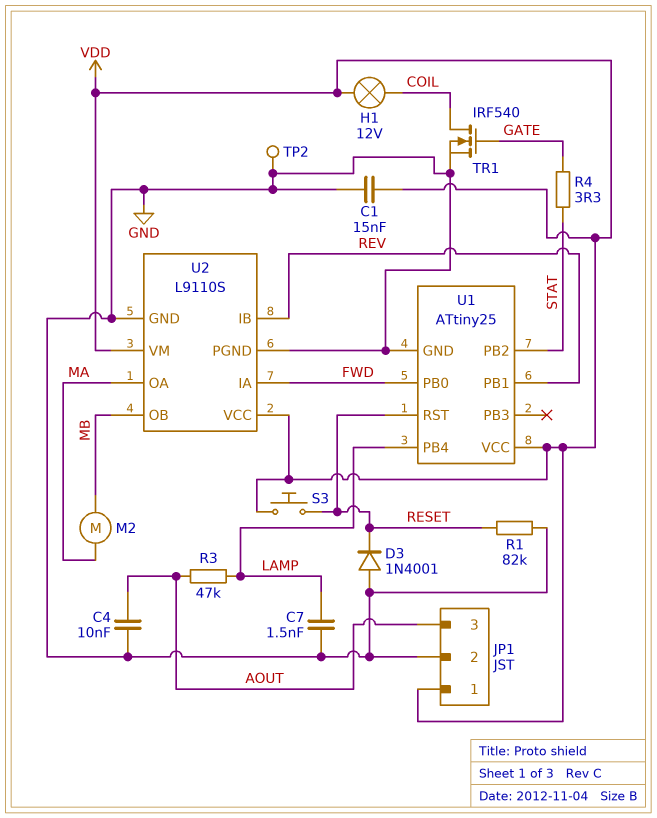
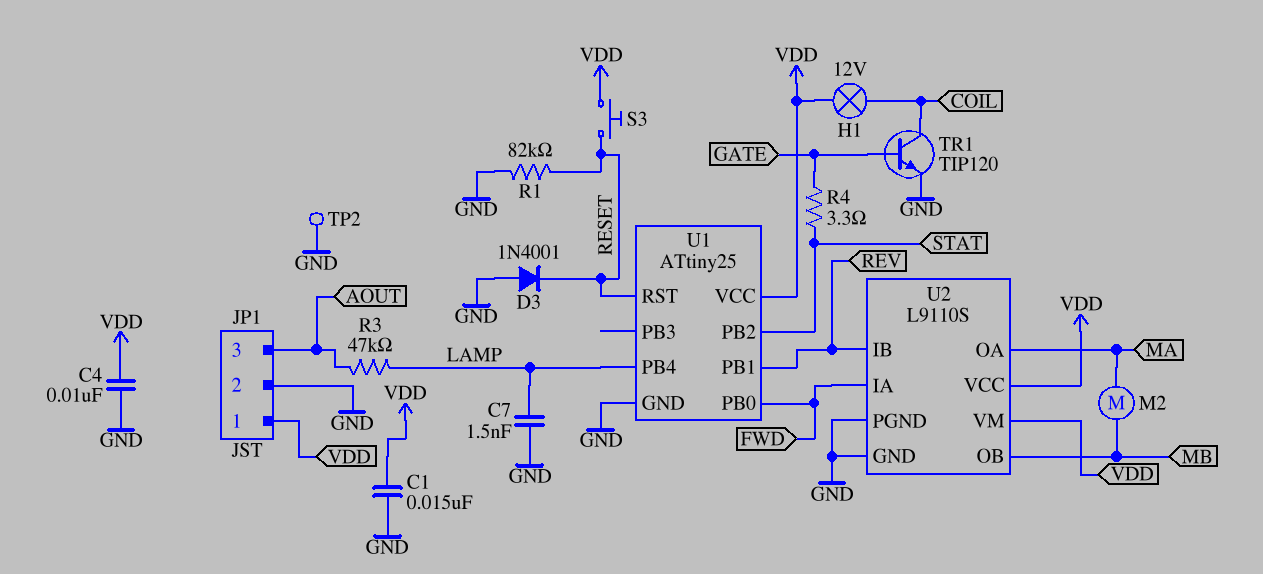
C4: 10nF (AOUT, GND) -> 10nF (GND, VDD)
TR1: NMOS IRF540 (G GATE, D COIL, S GND) -> NPN TIP120 (B GATE, C COIL, E GND)

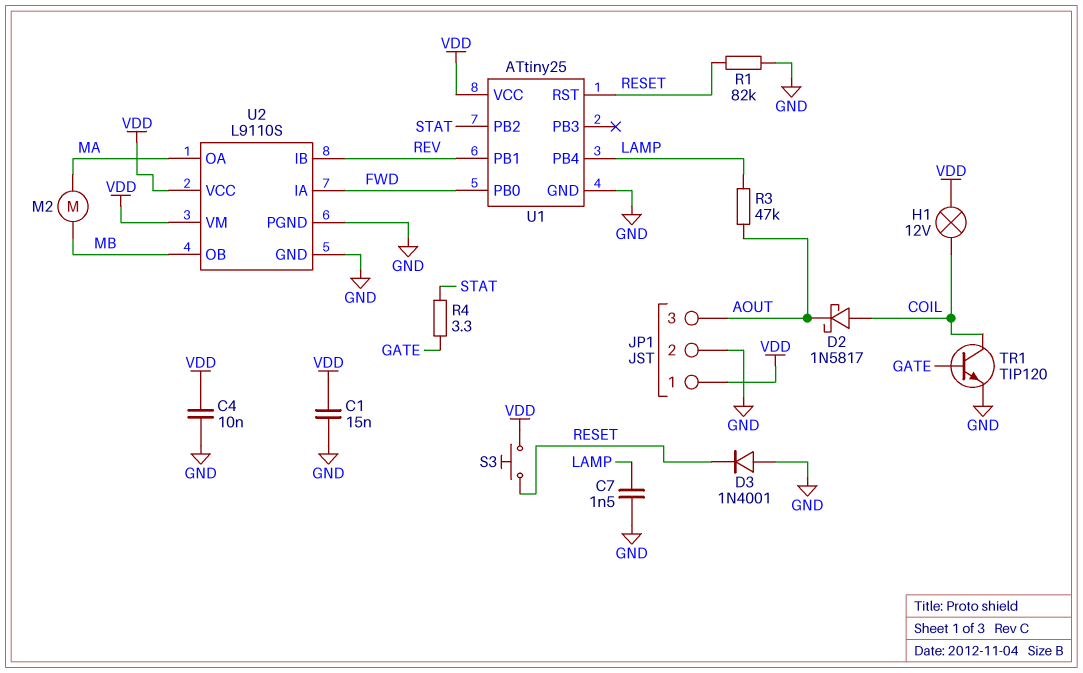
D2: none -> schottky 1N5817 (A COIL, K AOUT)
TP2: test point (GND) -> none

